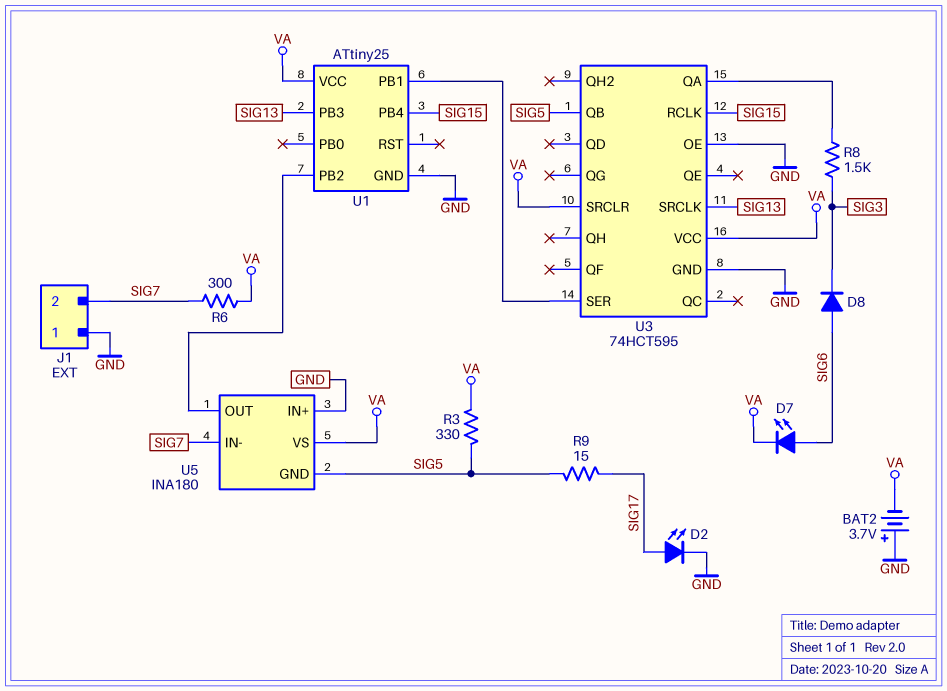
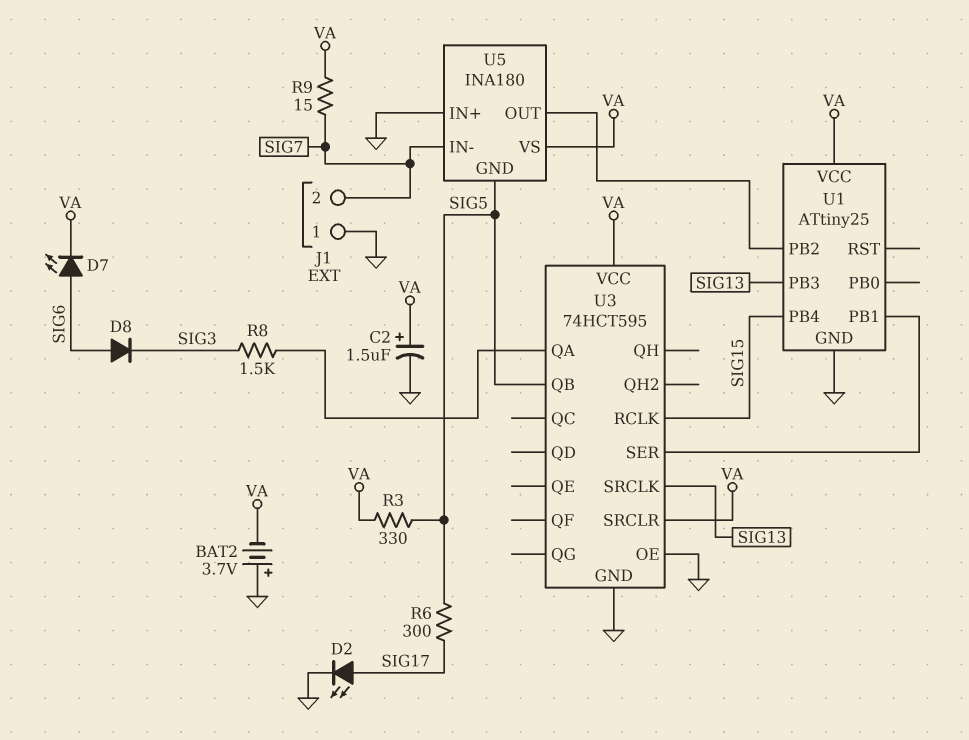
C2: none -> 1.5uF (plus VA, minus GND)
R6: 300 (SIG7, VA) -> 300 (SIG5, SIG17)
R9: 15 (SIG5, SIG17) -> 15 (SIG7, VA)

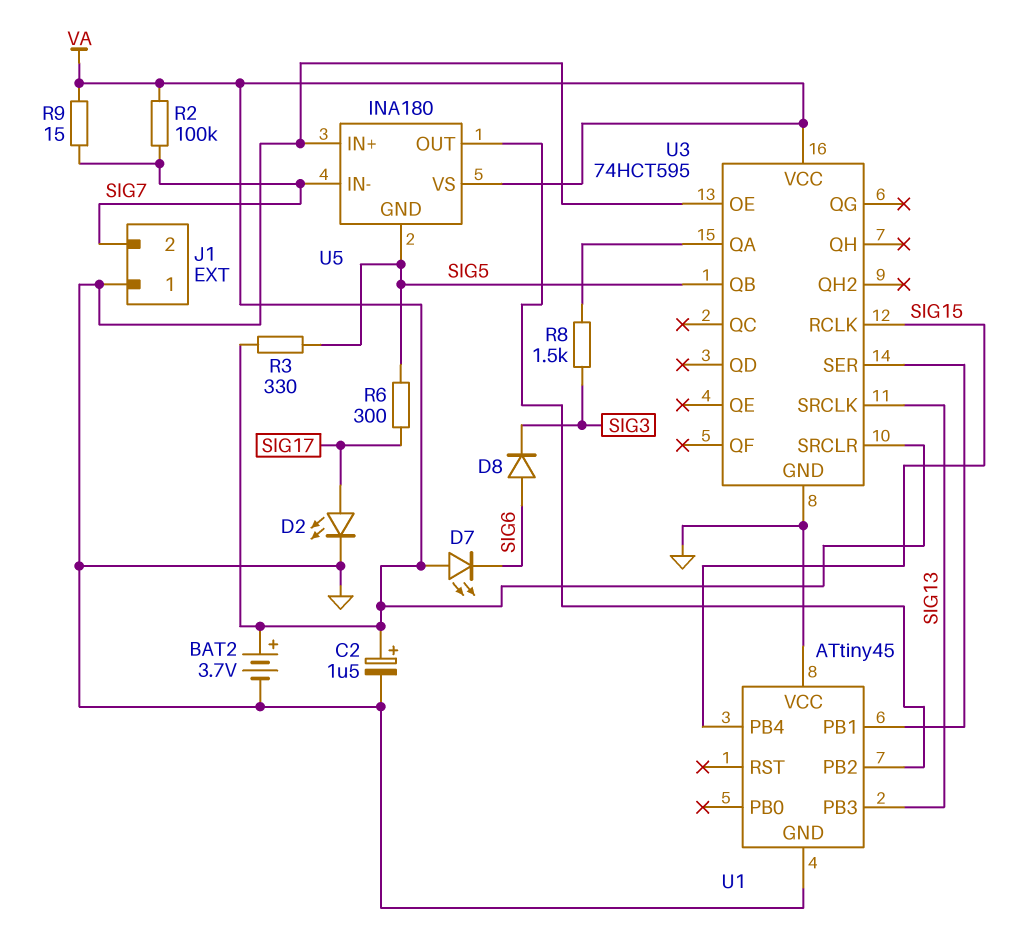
BAT2: 3.7V (plus GND, minus VA) -> 3.7V (plus VA, minus GND)
D7: LED (A SIG6, K VA) -> LED (A VA, K SIG6)
R2: none -> 100k (SIG7, VA)
U1: ATtiny25 -> ATtiny45
U1 pin VCC: VA -> GND

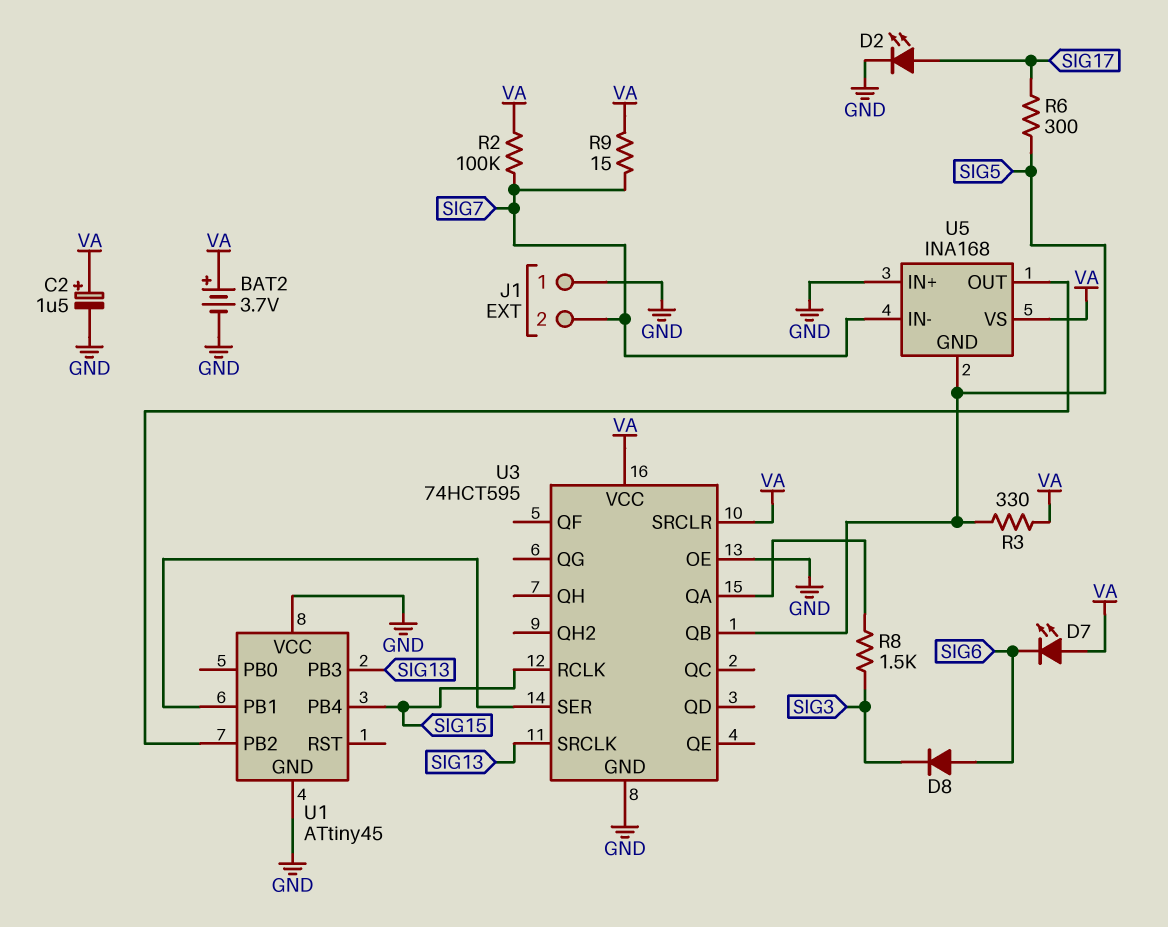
U5: INA180 -> INA168

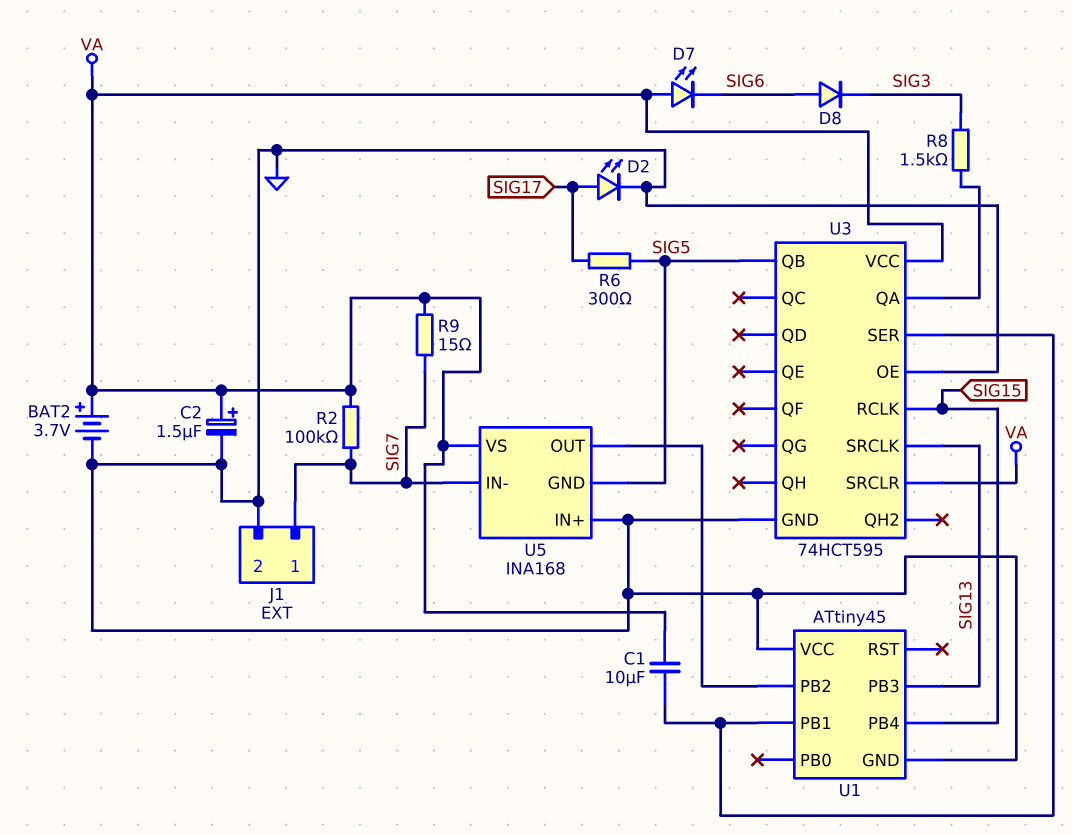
C1: none -> 10uF (U1/PB1, VA)
J1 pin 1: GND -> SIG7
J1 pin 2: SIG7 -> GND
R3: 330 (SIG5, VA) -> none

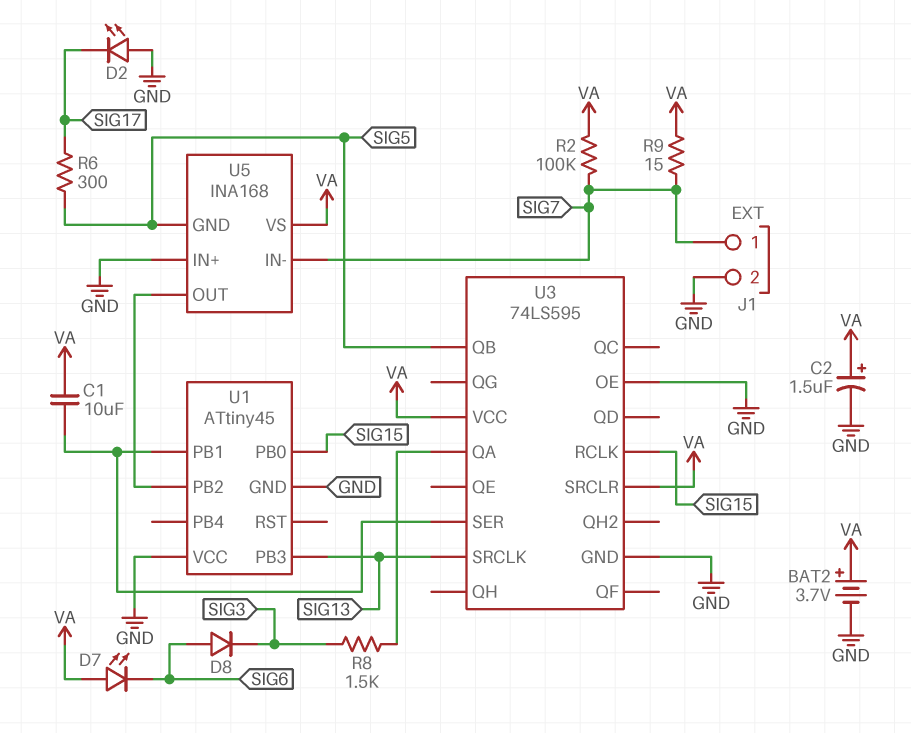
D2: LED (A SIG17, K GND) -> LED (A GND, K SIG17)
U1 pin PB0: none -> SIG15
U1 pin PB4: SIG15 -> none
U3: 74HCT595 -> 74LS595

